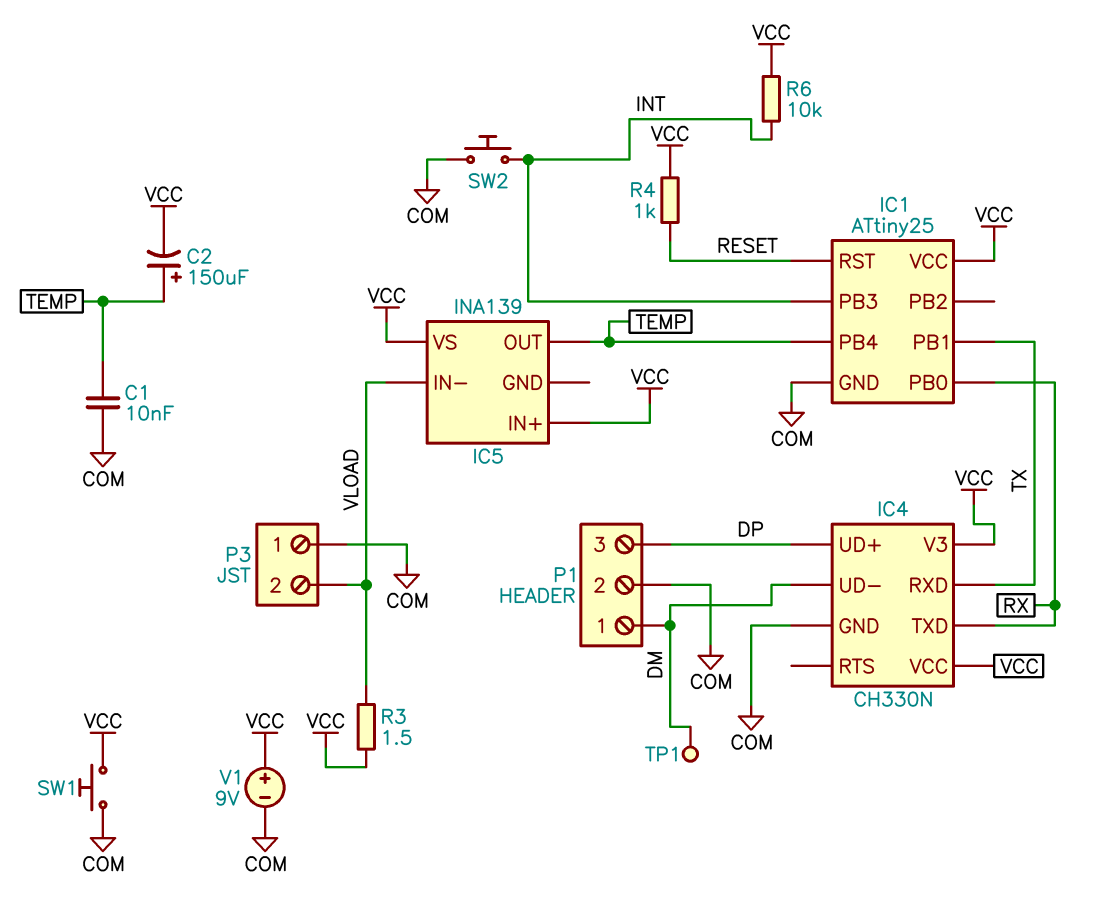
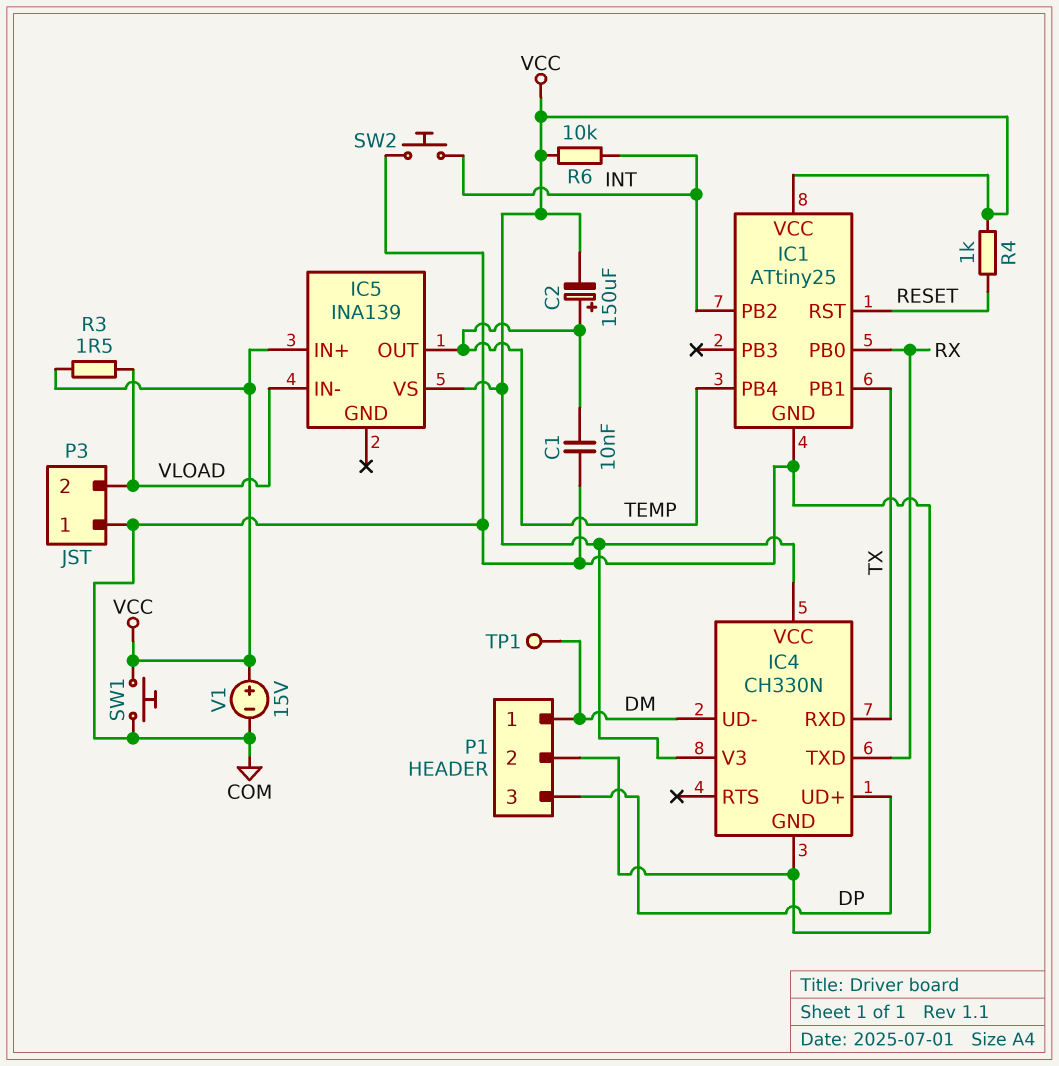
IC1 pin PB2: none -> INT
IC1 pin PB3: INT -> none
V1: 9V (plus VCC, minus COM) -> 15V (plus VCC, minus COM)

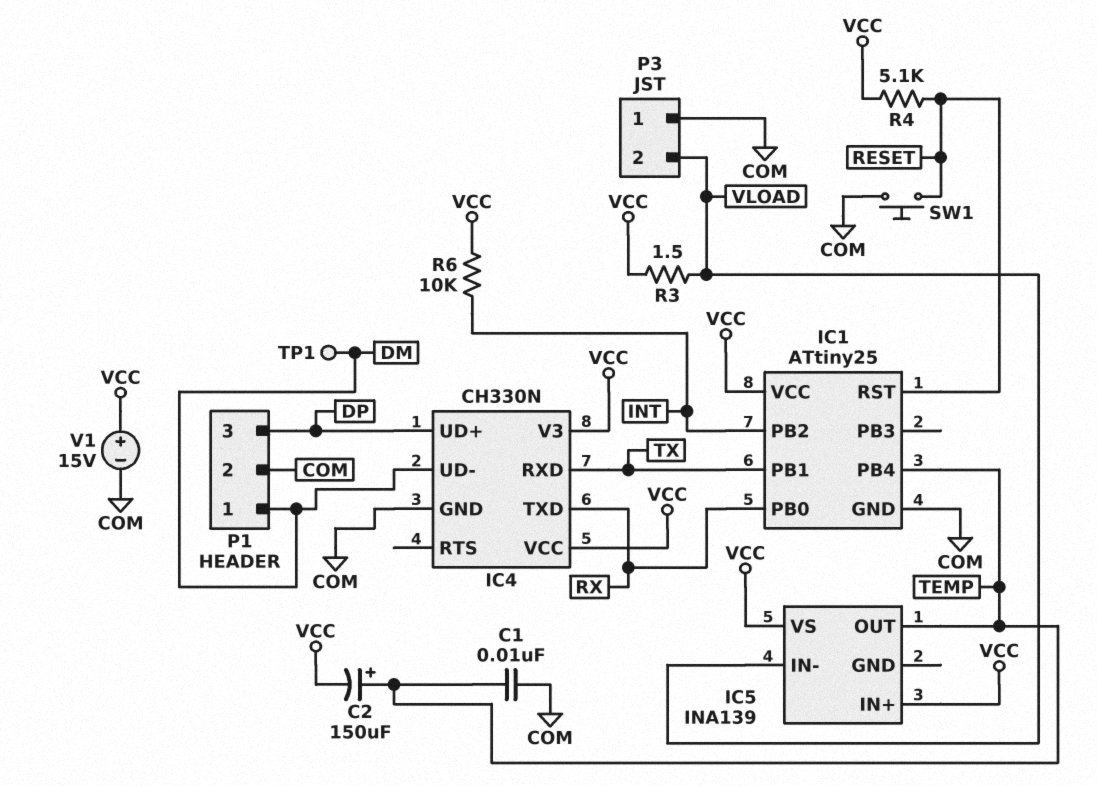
R4: 1k (RESET, VCC) -> 5.1k (RESET, VCC)
SW1: button (COM, VCC) -> button (COM, RESET)
SW2: button (COM, INT) -> none

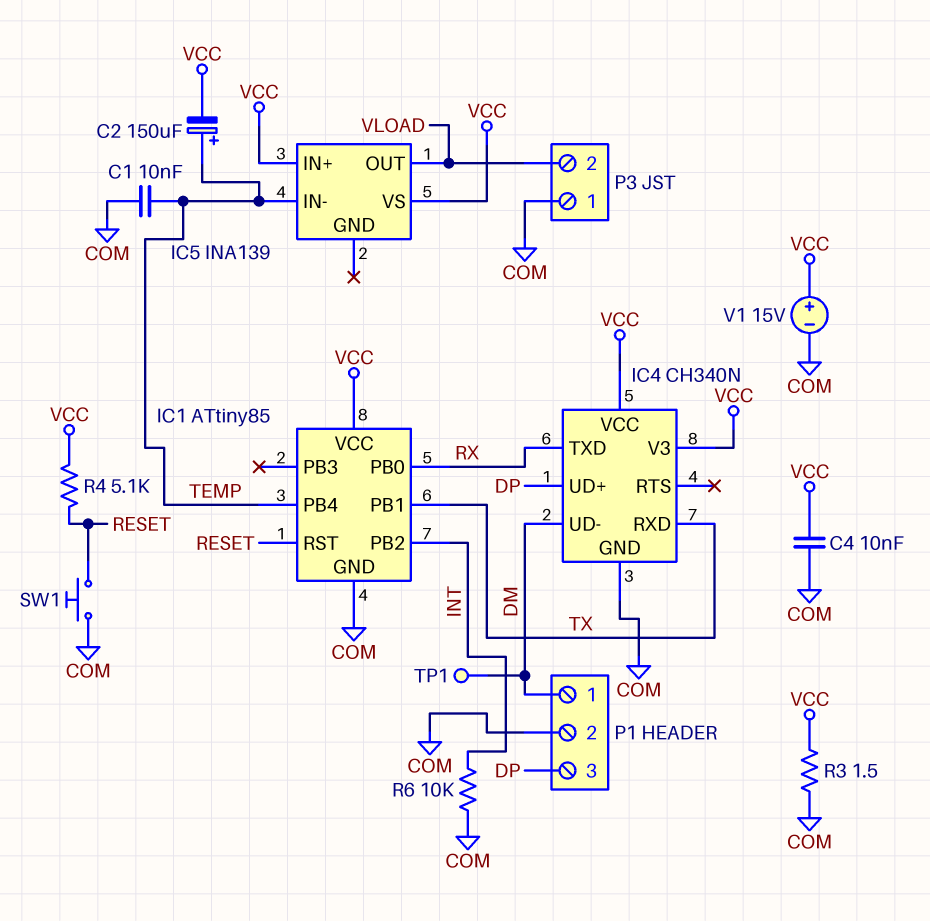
C4: none -> 10nF (COM, VCC)
IC1: ATtiny25 -> ATtiny85
IC4: CH330N -> CH340N
IC5 pin IN-: VLOAD -> TEMP
IC5 pin OUT: TEMP -> VLOAD
R3: 1.5 (VCC, VLOAD) -> 1.5 (COM, VCC)
R6: 10k (INT, VCC) -> 10k (COM, INT)

